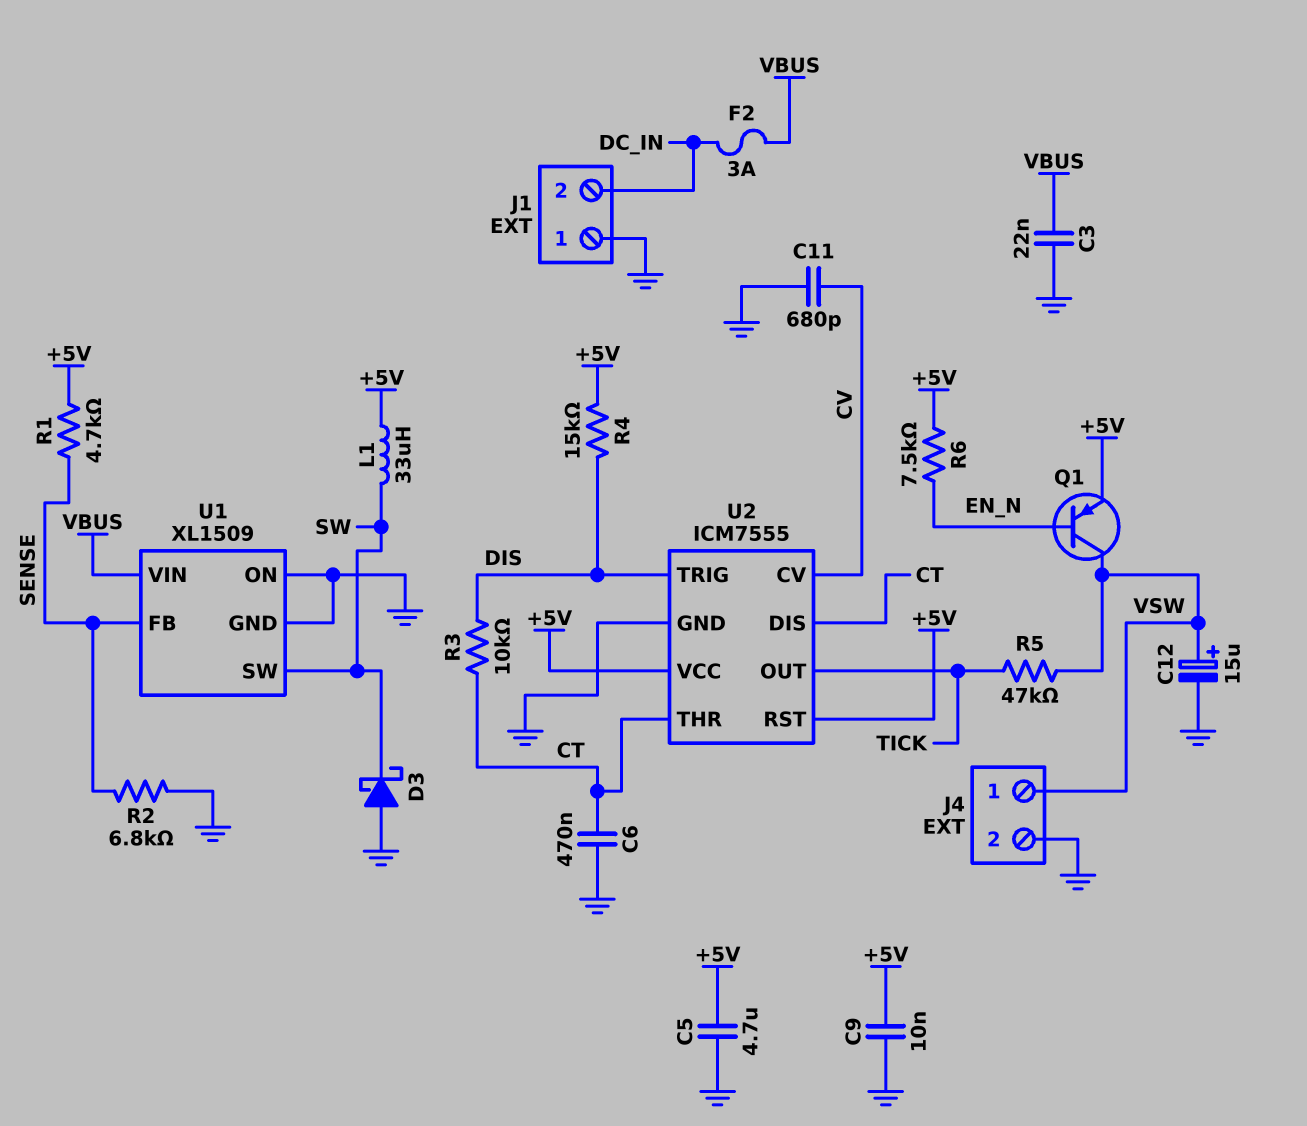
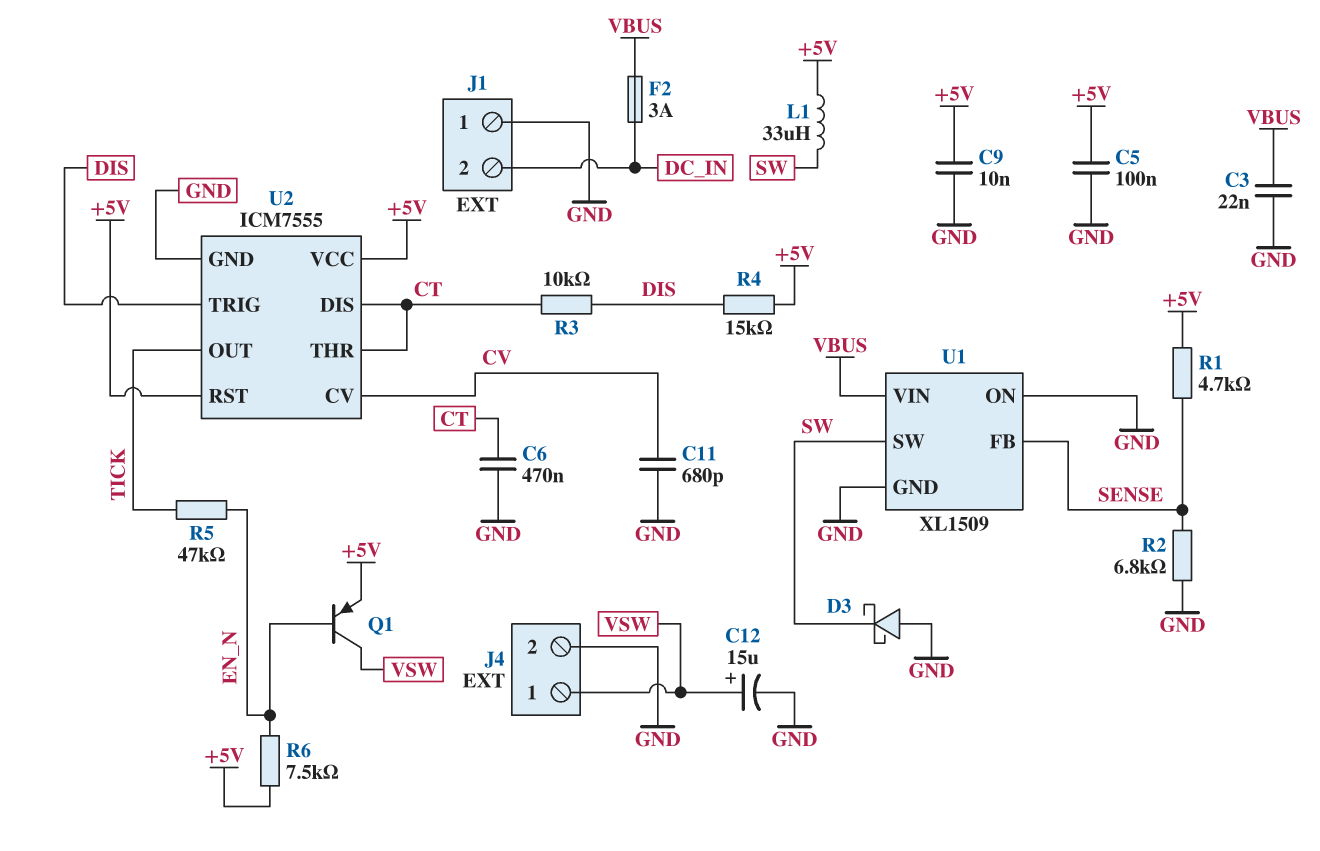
C5: 4.7uF (+5V, GND) -> 100nF (+5V, GND)
R5: 47k (TICK, VSW) -> 47k (EN_N, TICK)

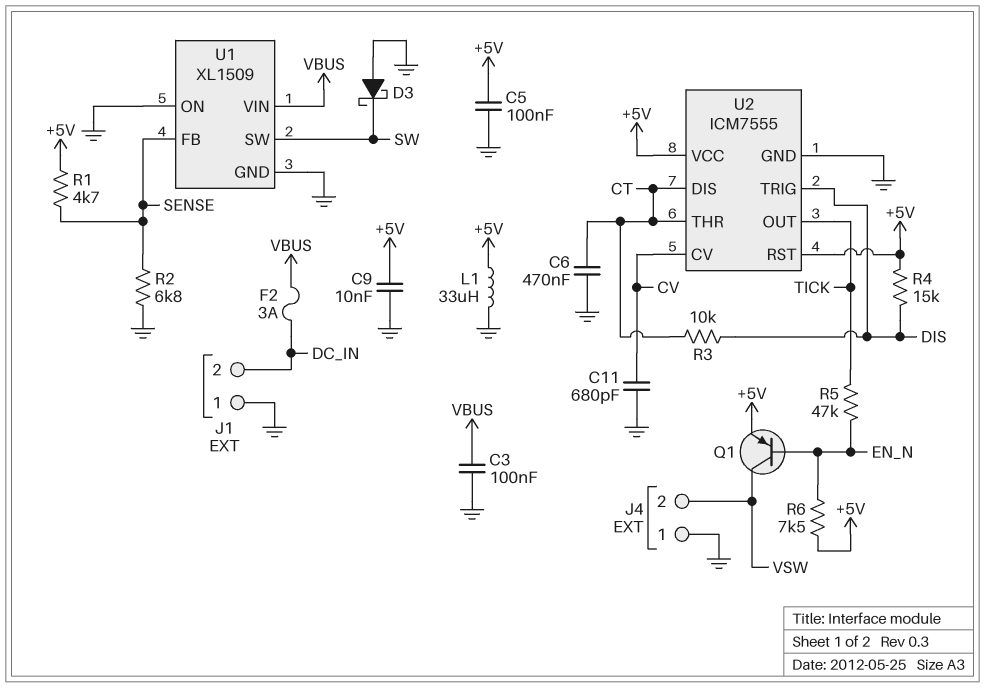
C3: 22nF (GND, VBUS) -> 100nF (GND, VBUS)
C12: 15uF (plus VSW, minus GND) -> none
J4 pin 1: VSW -> GND
J4 pin 2: GND -> VSW
L1: 33uH (+5V, SW) -> 33uH (+5V, GND)

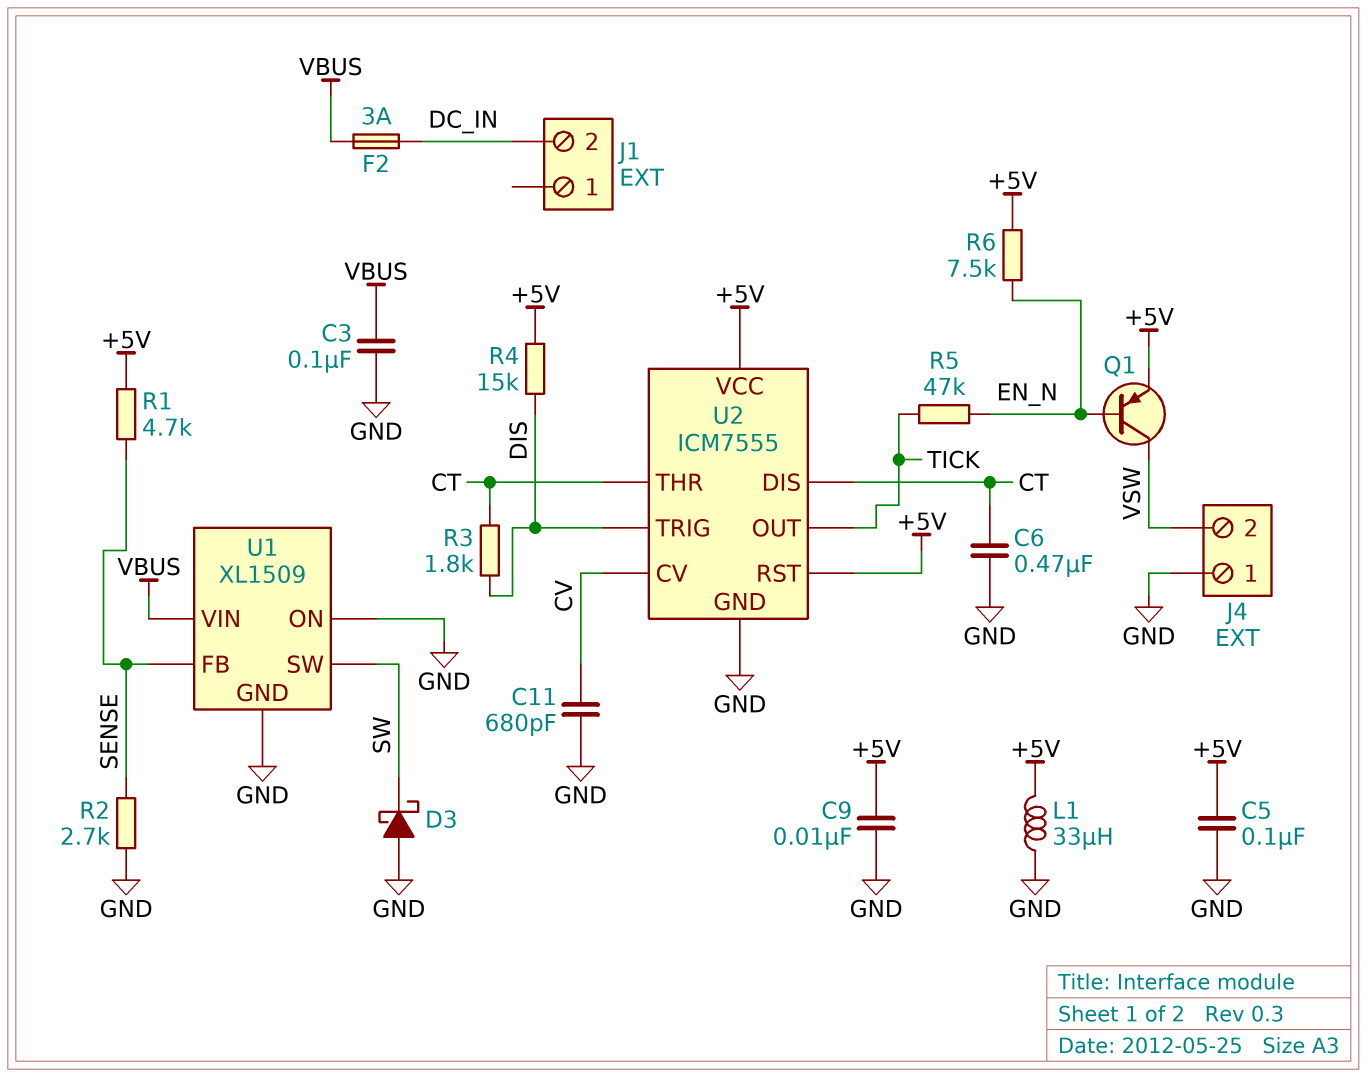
J1 pin 1: GND -> none
R2: 6.8k (GND, SENSE) -> 2.7k (GND, SENSE)
R3: 10k (CT, DIS) -> 1.8k (CT, DIS)

